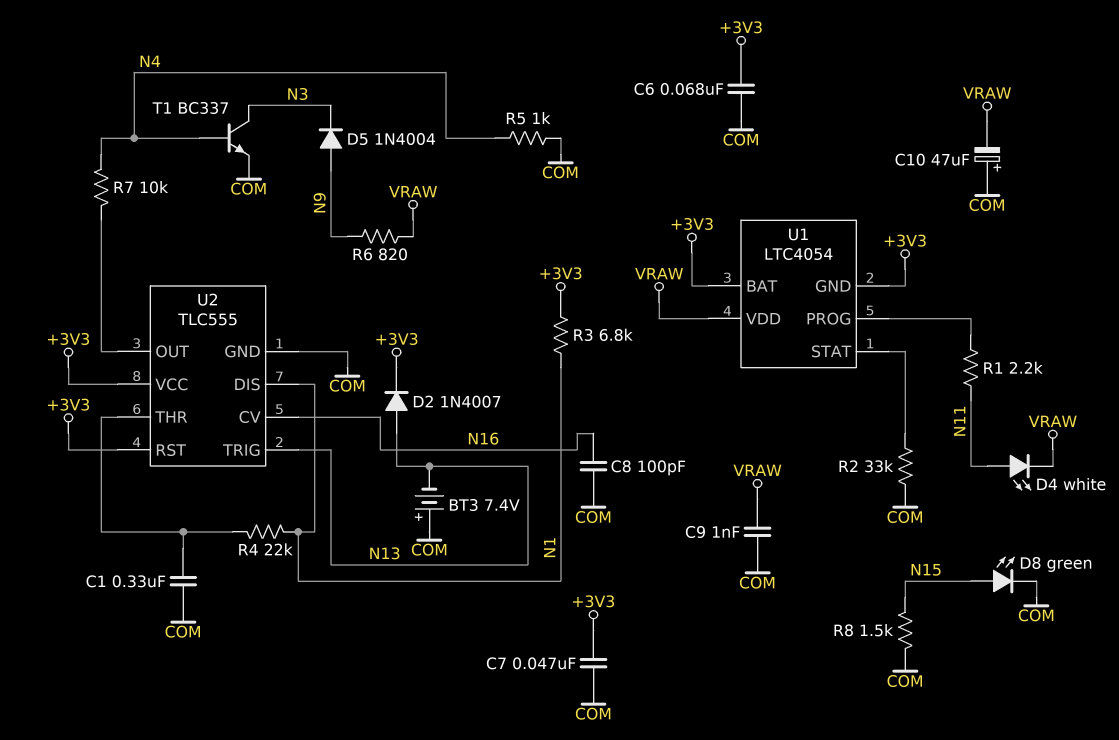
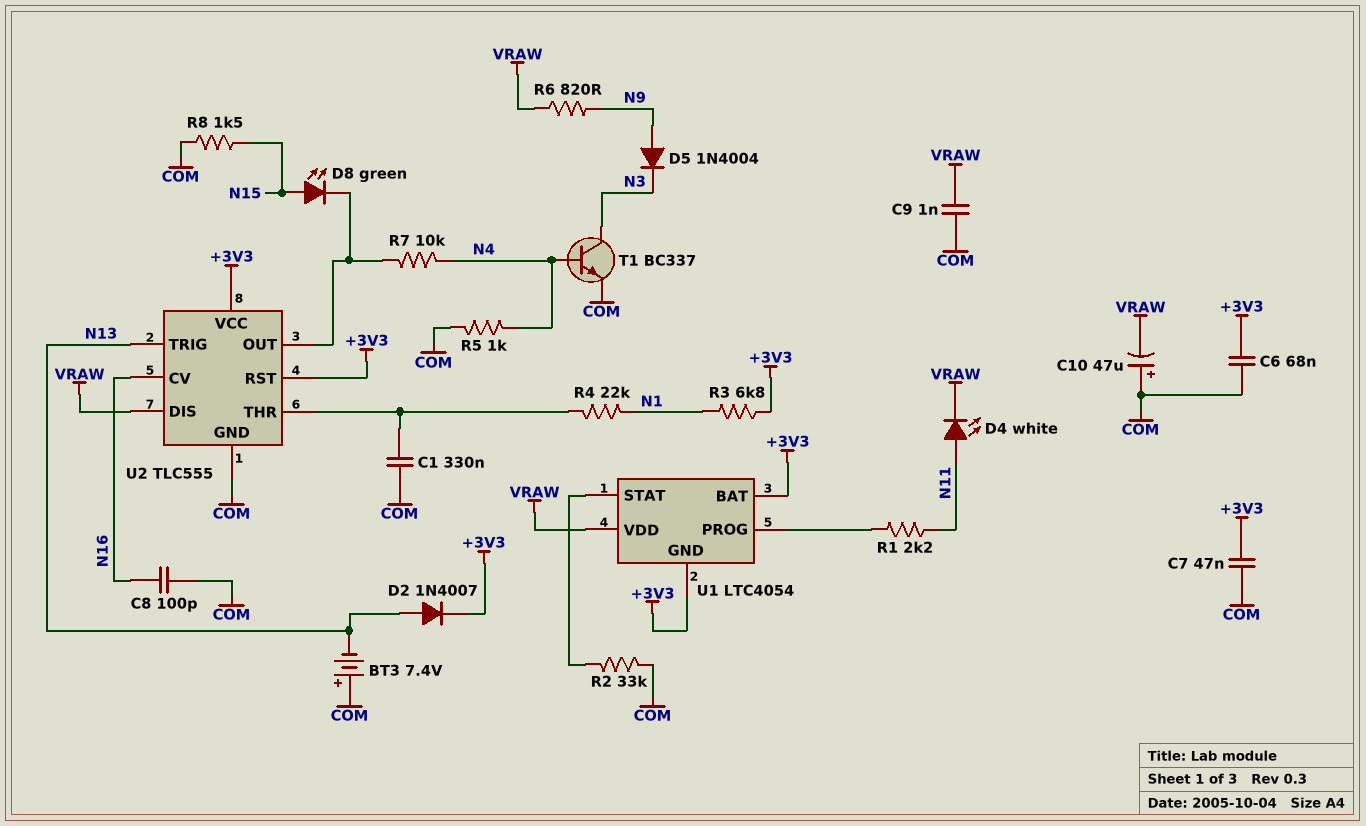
D8: LED green (A N15, K COM) -> LED green (A N15, K U2/OUT)
U2 pin DIS: N1 -> VRAW

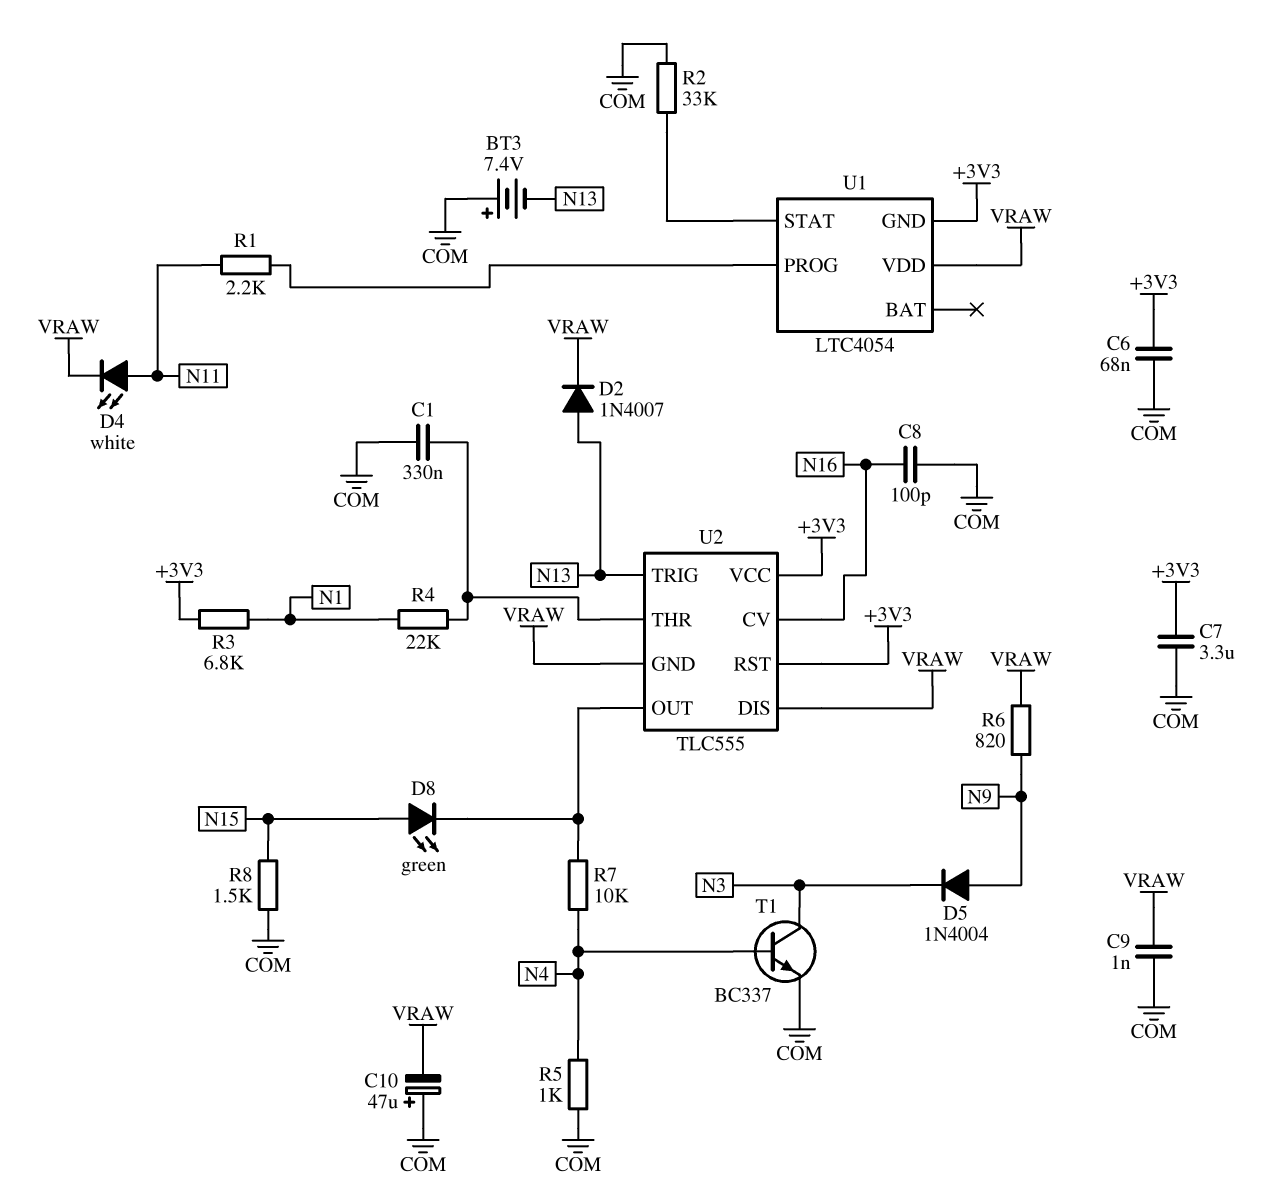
C7: 47nF (+3V3, COM) -> 3.3uF (+3V3, COM)
D2: diode 1N4007 (A N13, K +3V3) -> diode 1N4007 (A N13, K VRAW)
U1 pin BAT: +3V3 -> none
U2 pin GND: COM -> VRAW

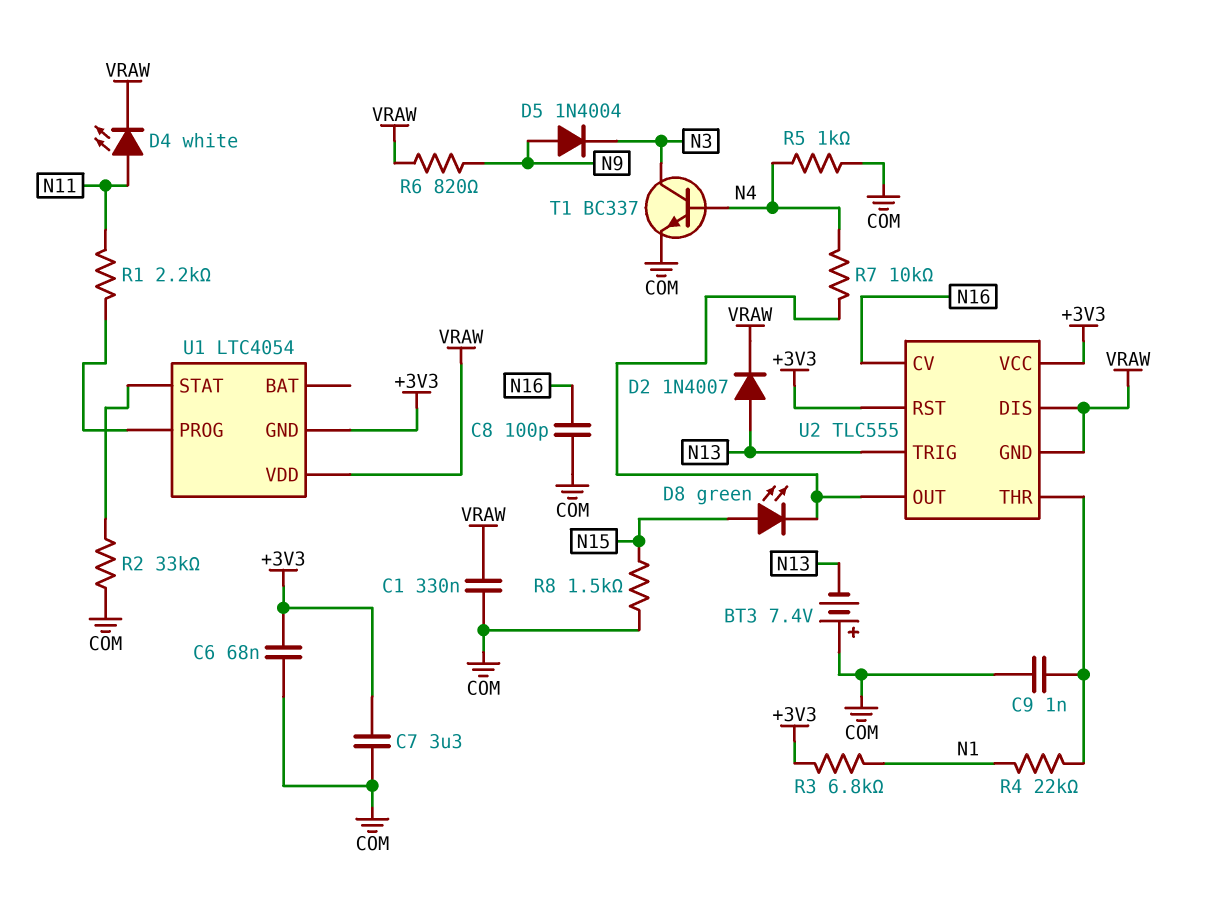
C1: 330nF (COM, U2/THR) -> 330nF (COM, VRAW)
C9: 1nF (COM, VRAW) -> 1nF (COM, U2/THR)
C10: 47uF (plus COM, minus VRAW) -> none

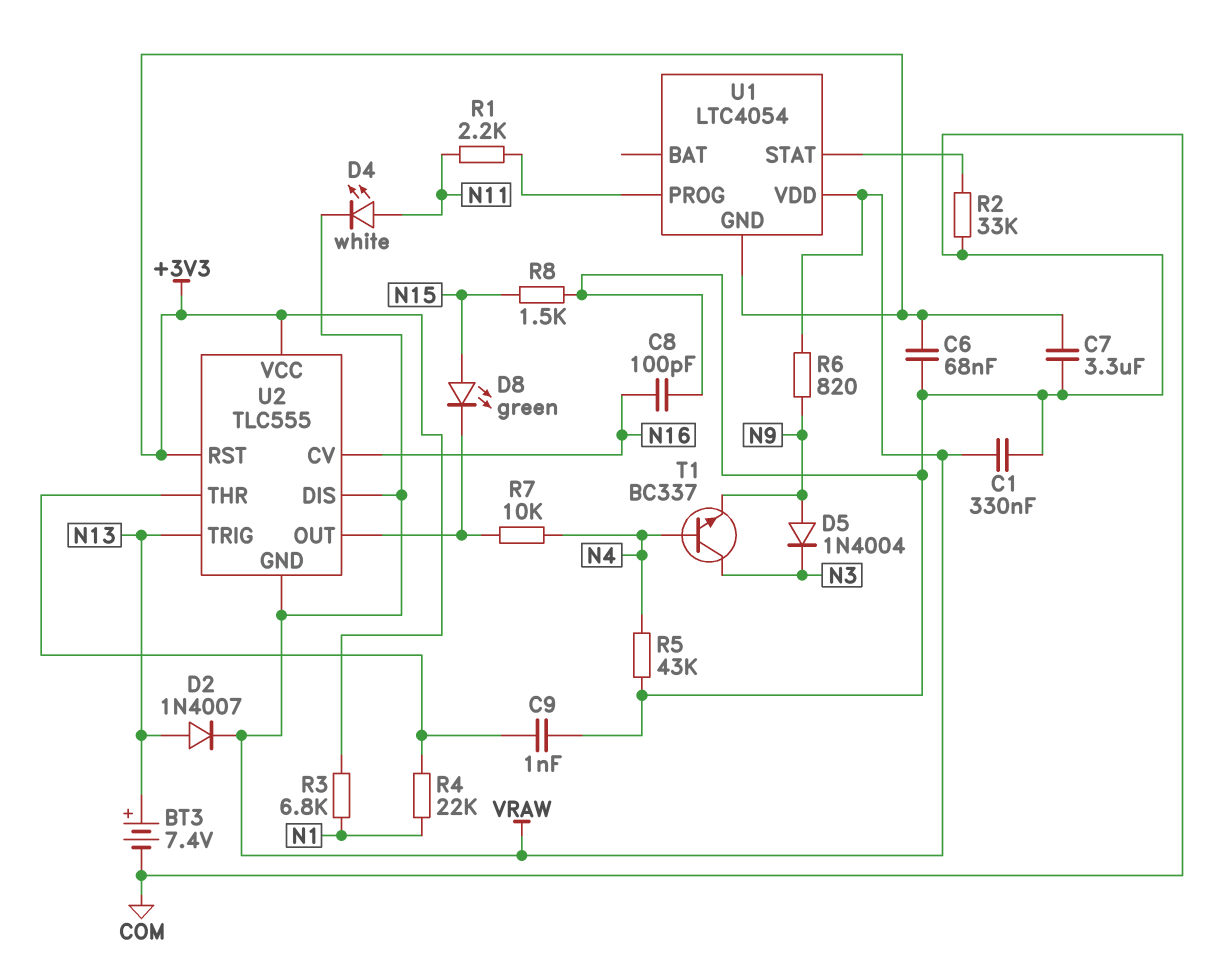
BT3: 7.4V (plus COM, minus N13) -> 7.4V (plus N13, minus COM)
R5: 1k (COM, N4) -> 43k (COM, N4)
T1: NPN BC337 (B N4, C N3, E COM) -> NPN BC337 (B N4, C N3, E N9)

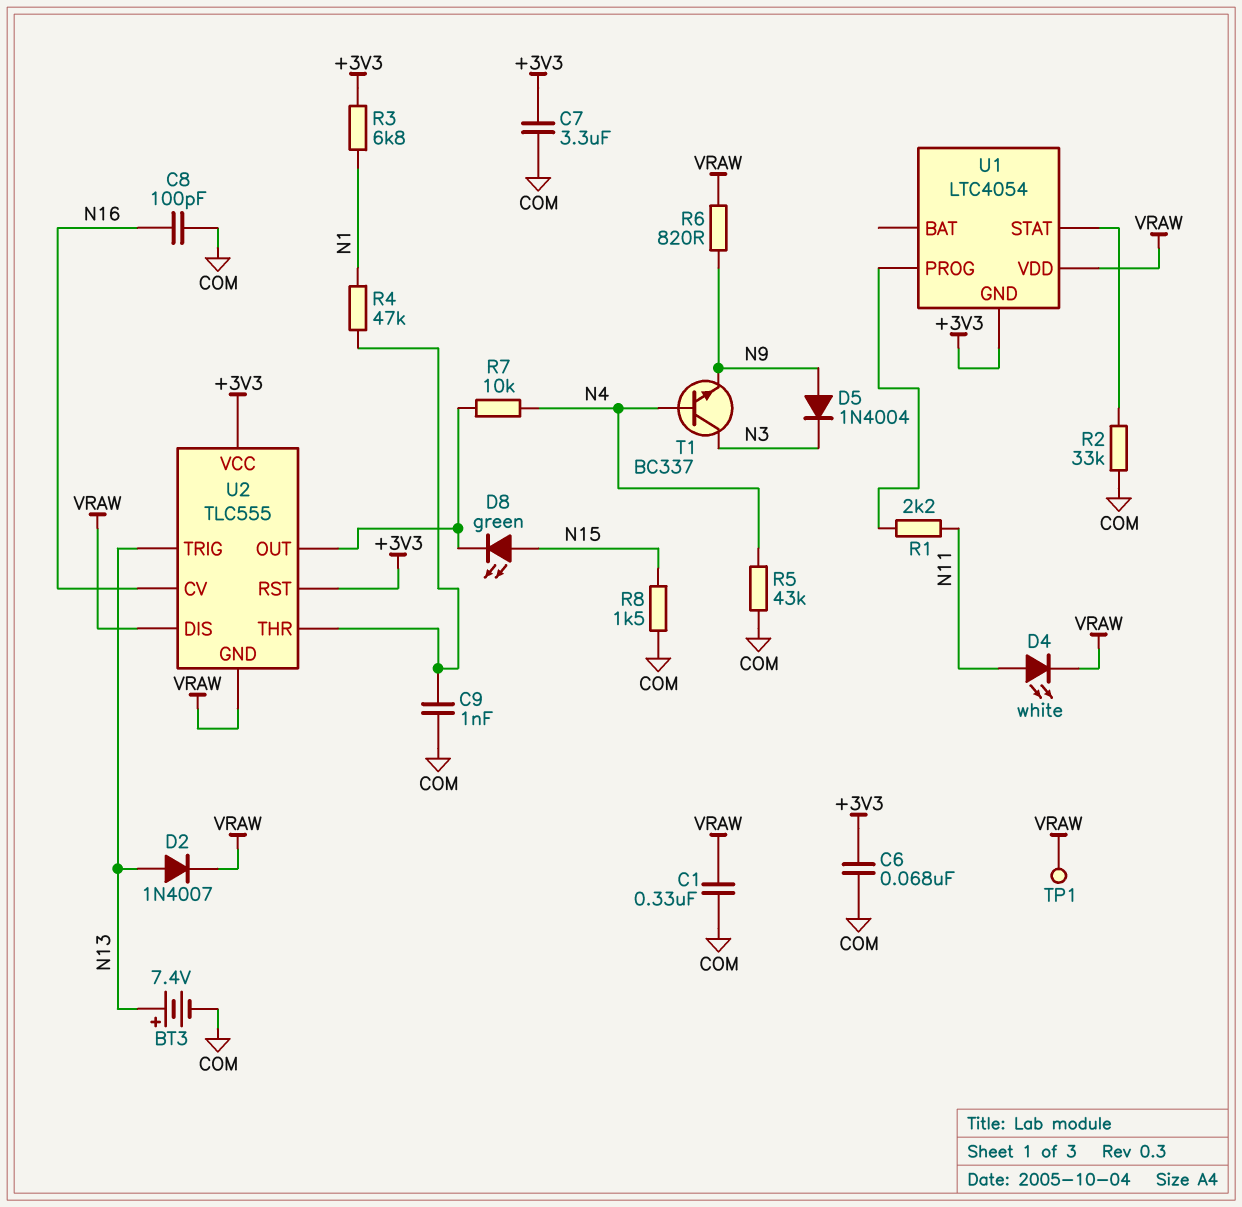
R4: 22k (N1, U2/THR) -> 47k (N1, U2/THR)
TP1: none -> test point (VRAW)

